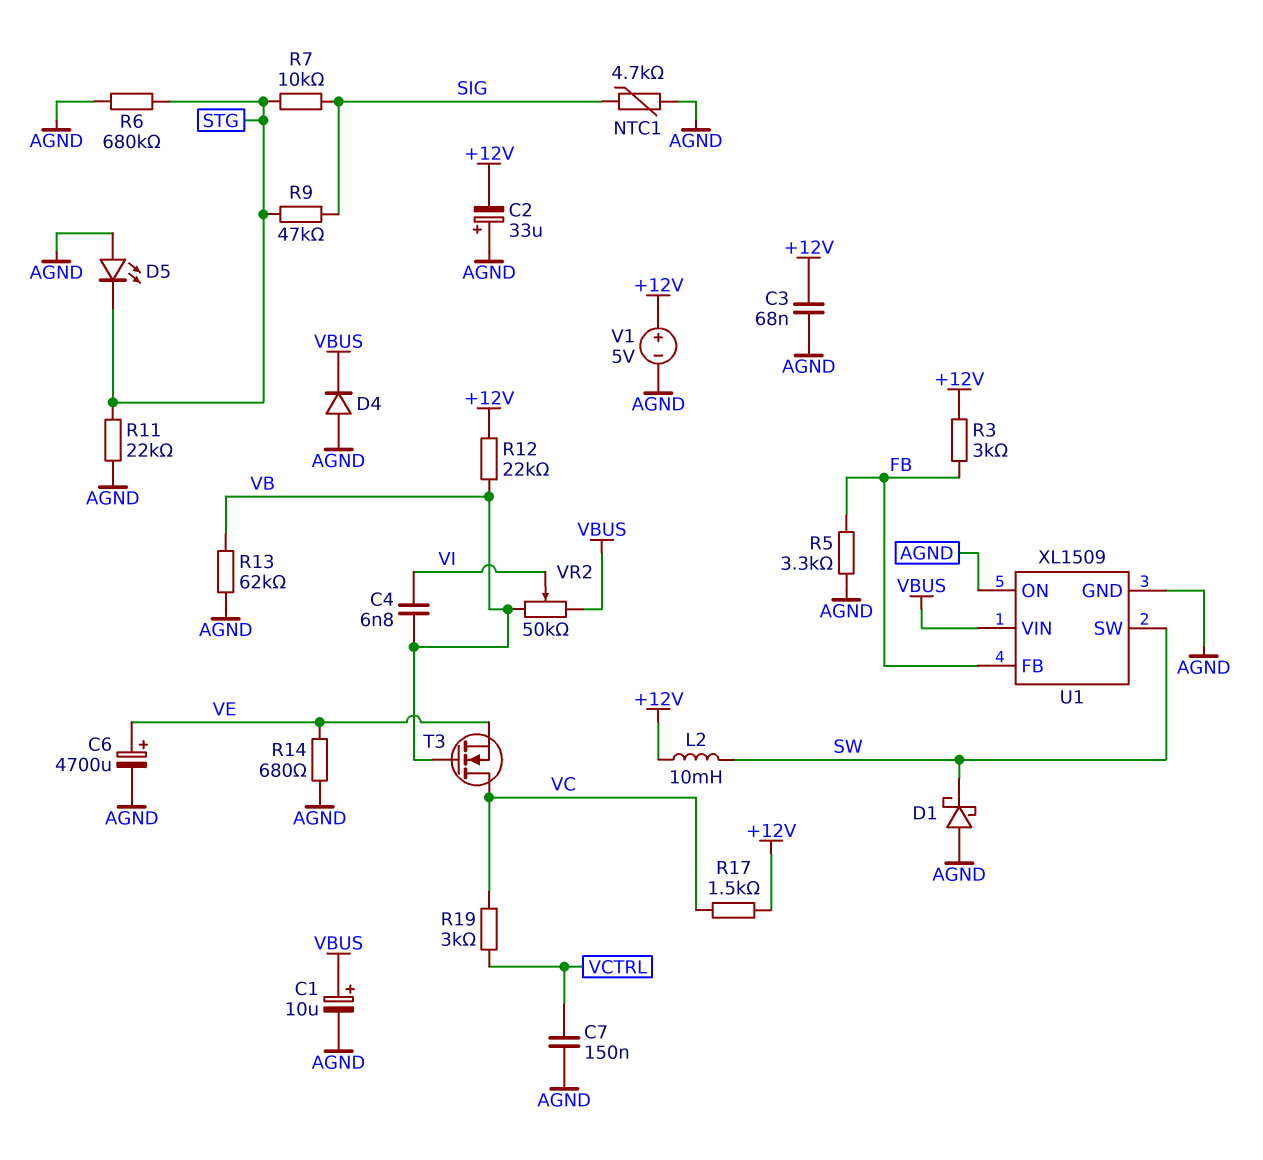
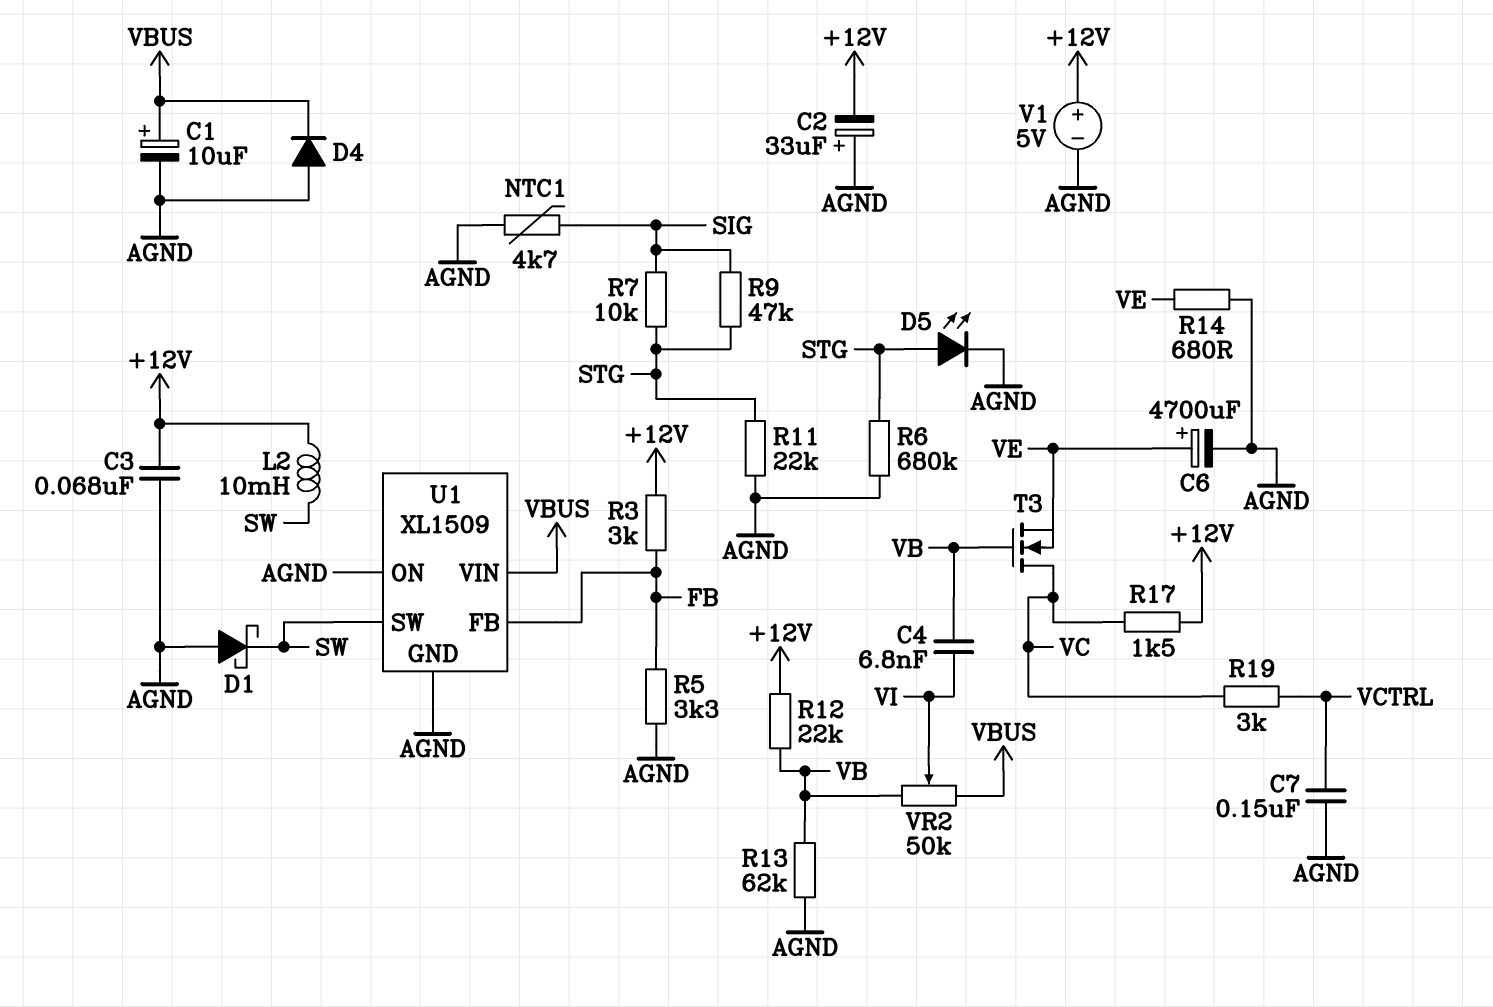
D5: LED (A AGND, K STG) -> LED (A STG, K AGND)

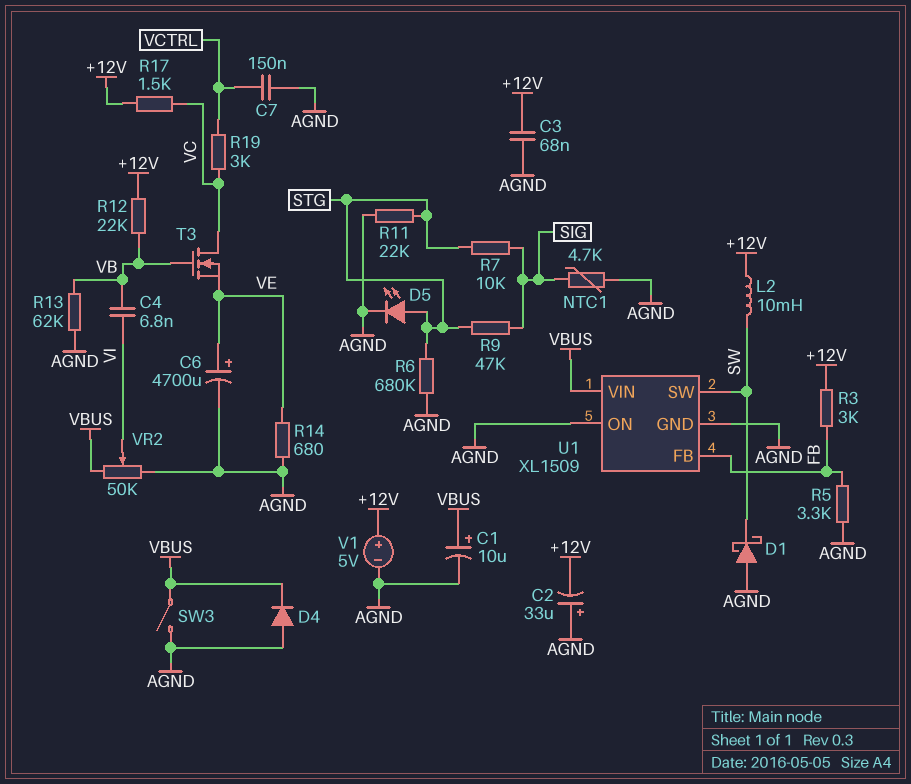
SW3: none -> switch (AGND, VBUS)
VR2: 50k (VB, VBUS, wiper VI) -> 50k (AGND, VBUS, wiper VI)

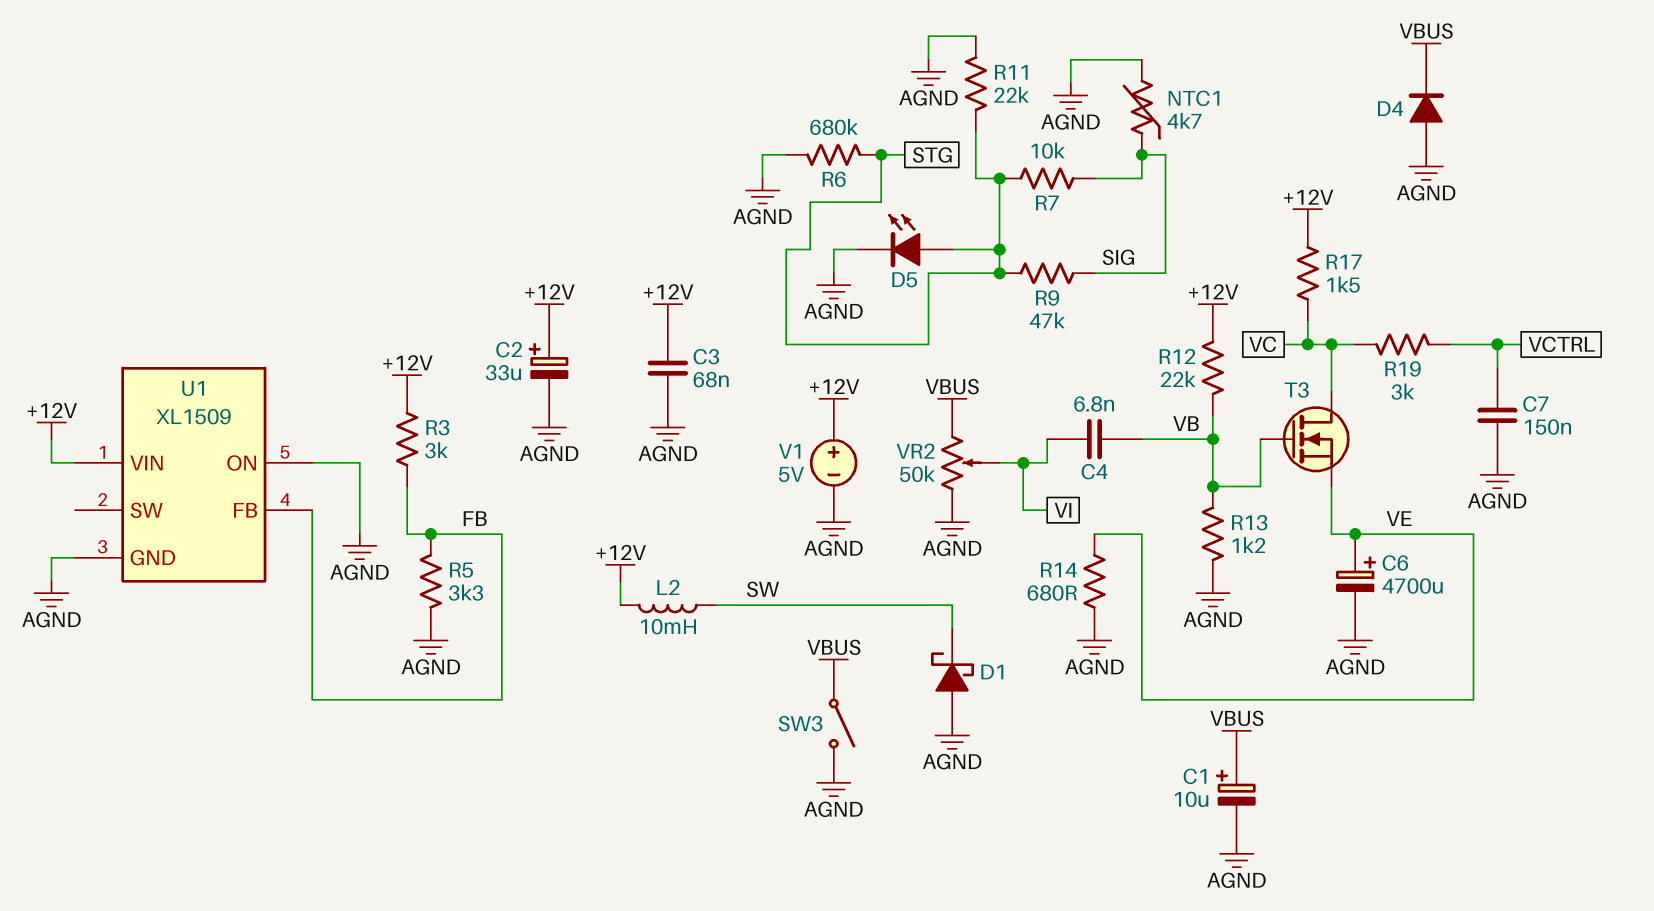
C2: 33uF (plus AGND, minus +12V) -> 33uF (plus +12V, minus AGND)
R13: 62k (AGND, VB) -> 1.2k (AGND, VB)
U1 pin SW: SW -> none
U1 pin VIN: VBUS -> +12V

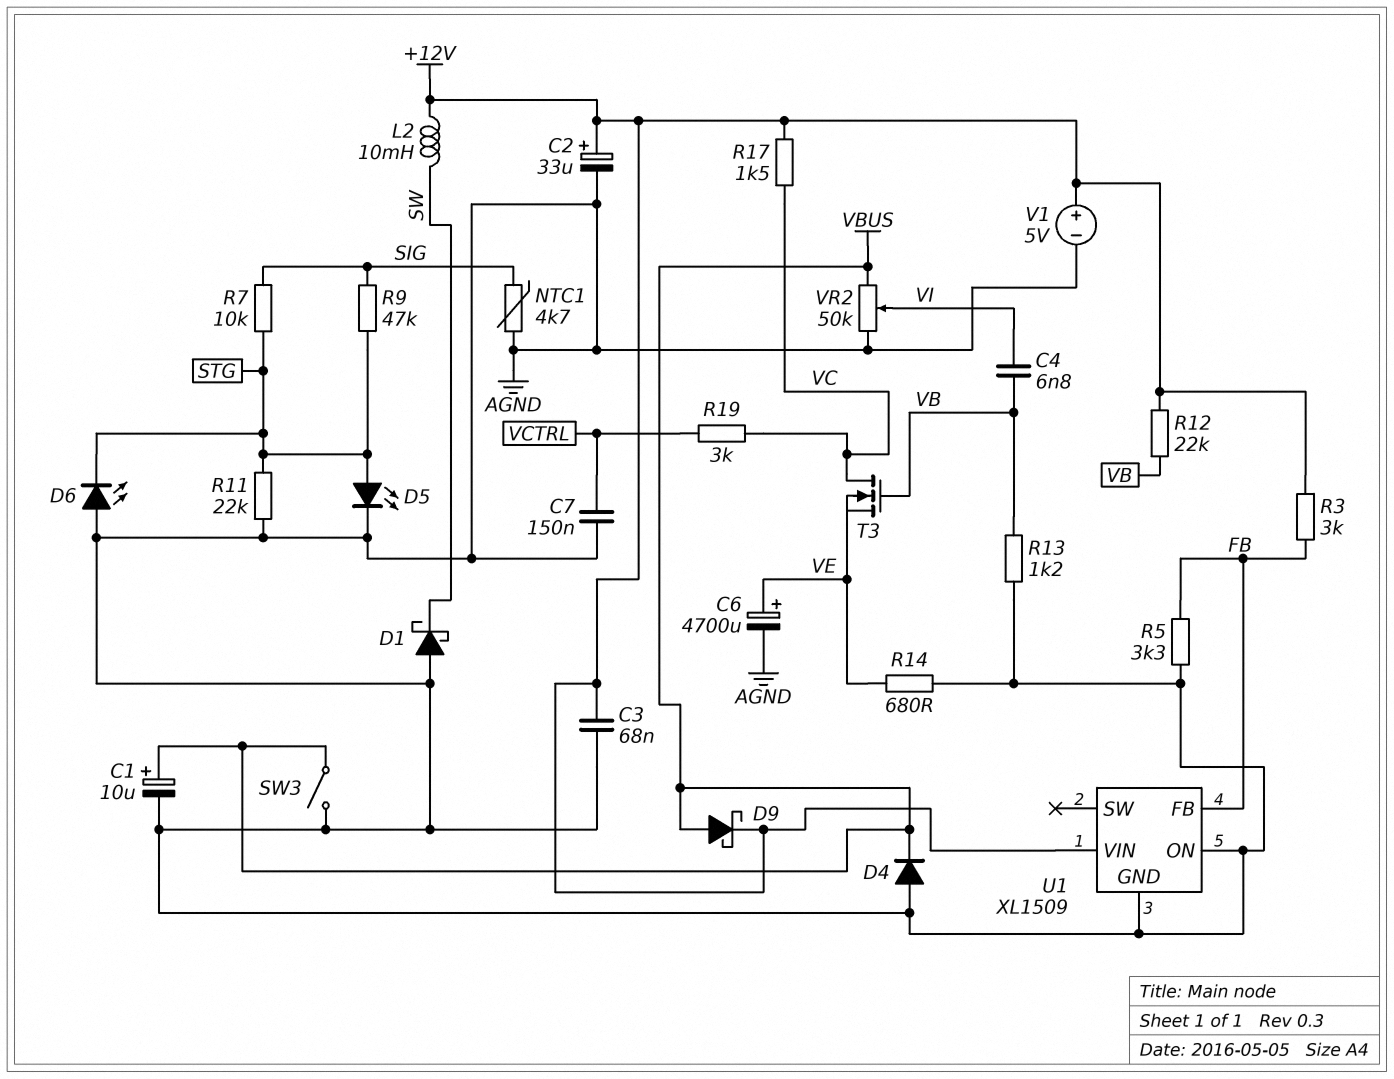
D6: none -> LED (A AGND, K STG)
D9: none -> schottky (A VBUS, K +12V)
R6: 680k (AGND, STG) -> none

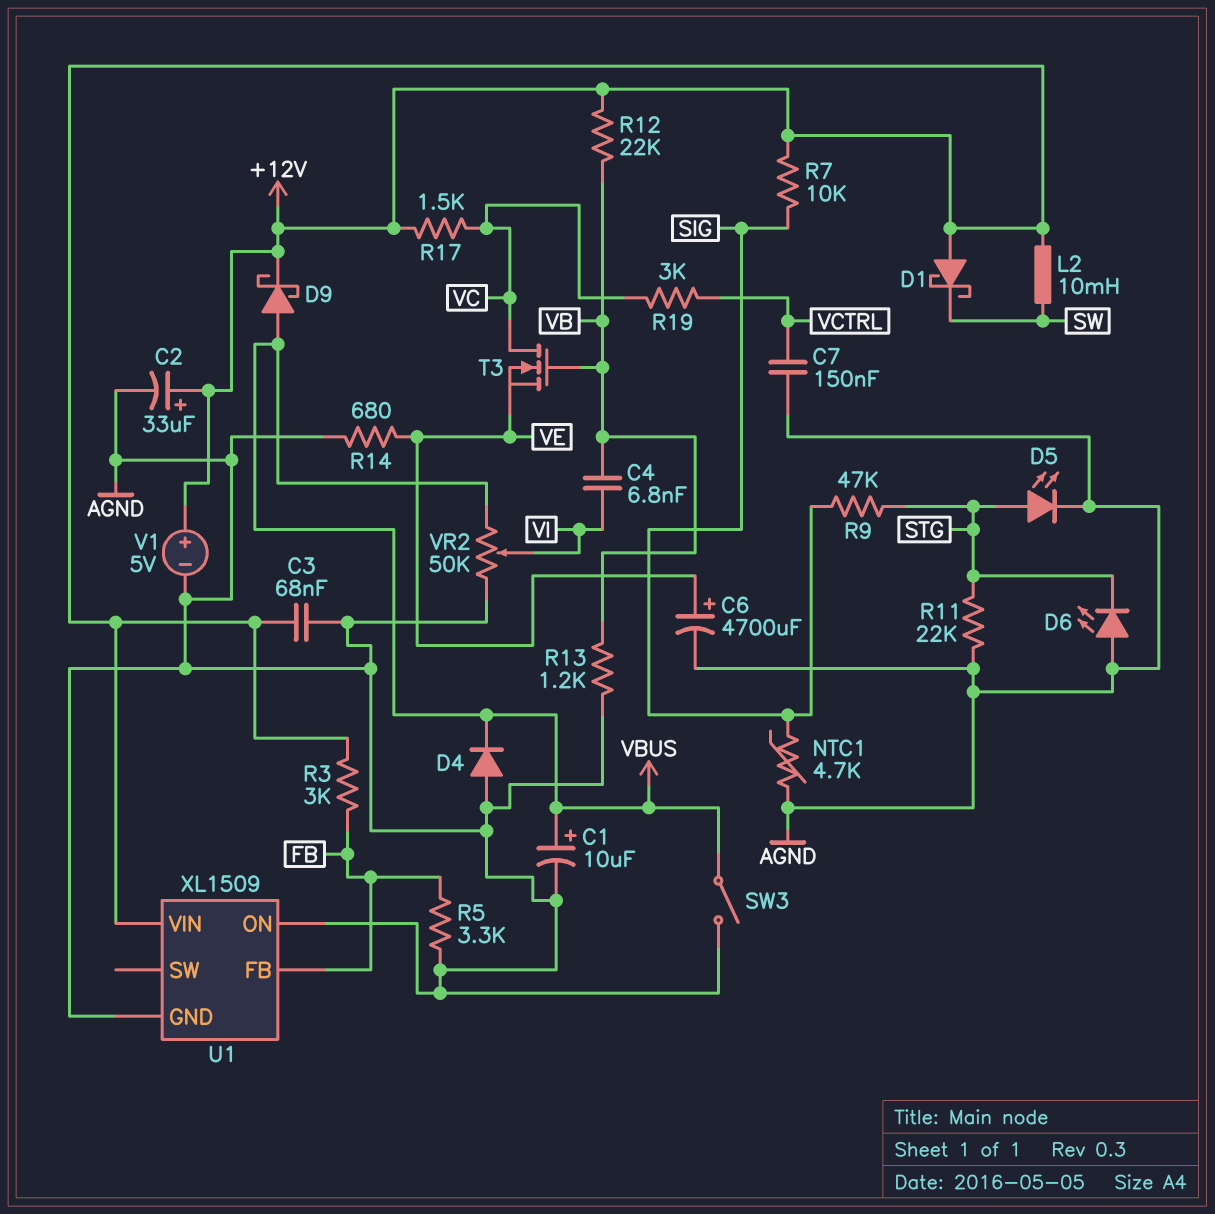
D1: schottky (A AGND, K SW) -> schottky (A +12V, K SW)
R7: 10k (SIG, STG) -> 10k (+12V, SIG)

